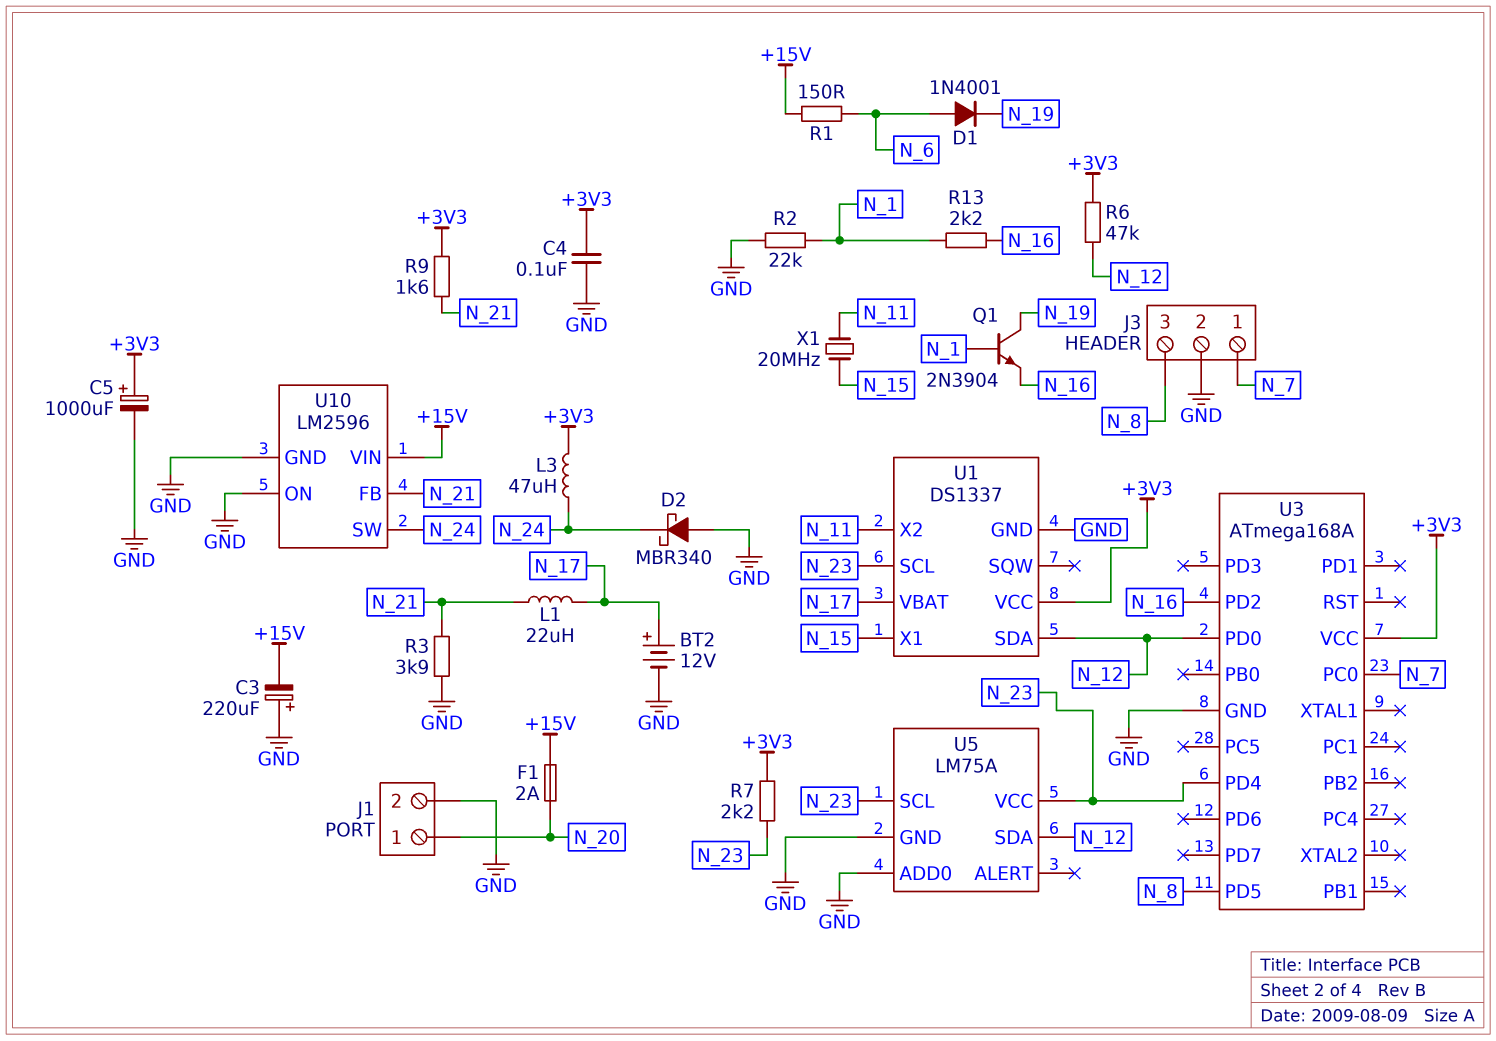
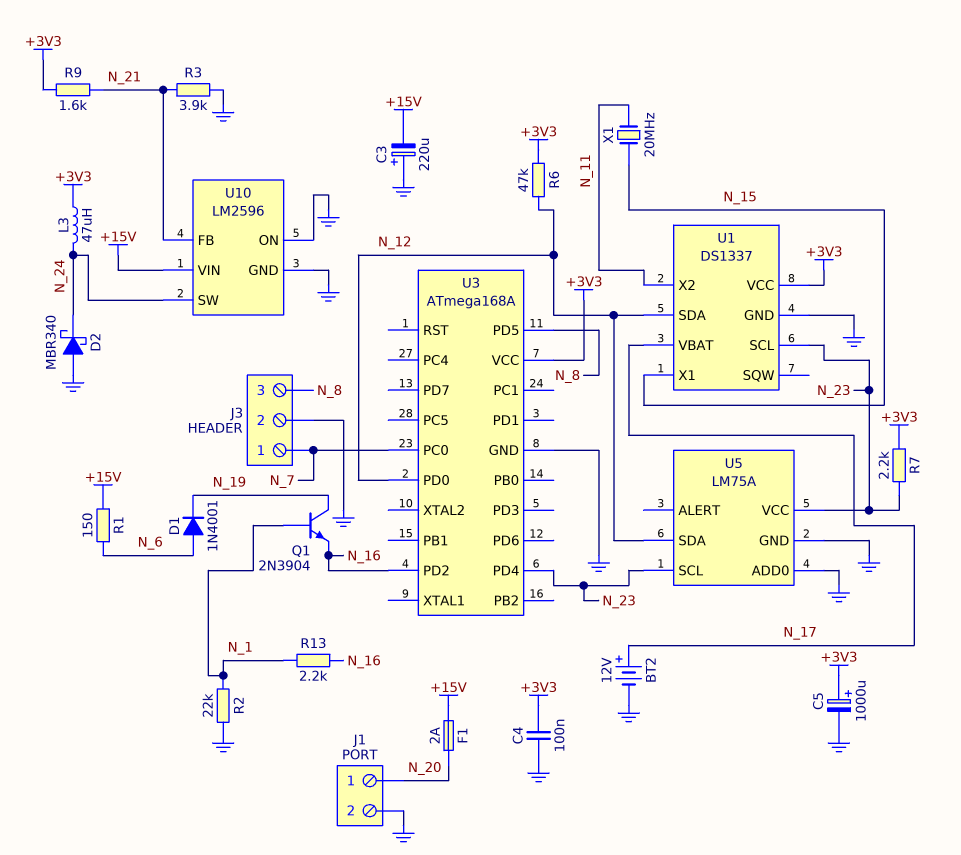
L1: 22uH (N_17, N_21) -> none

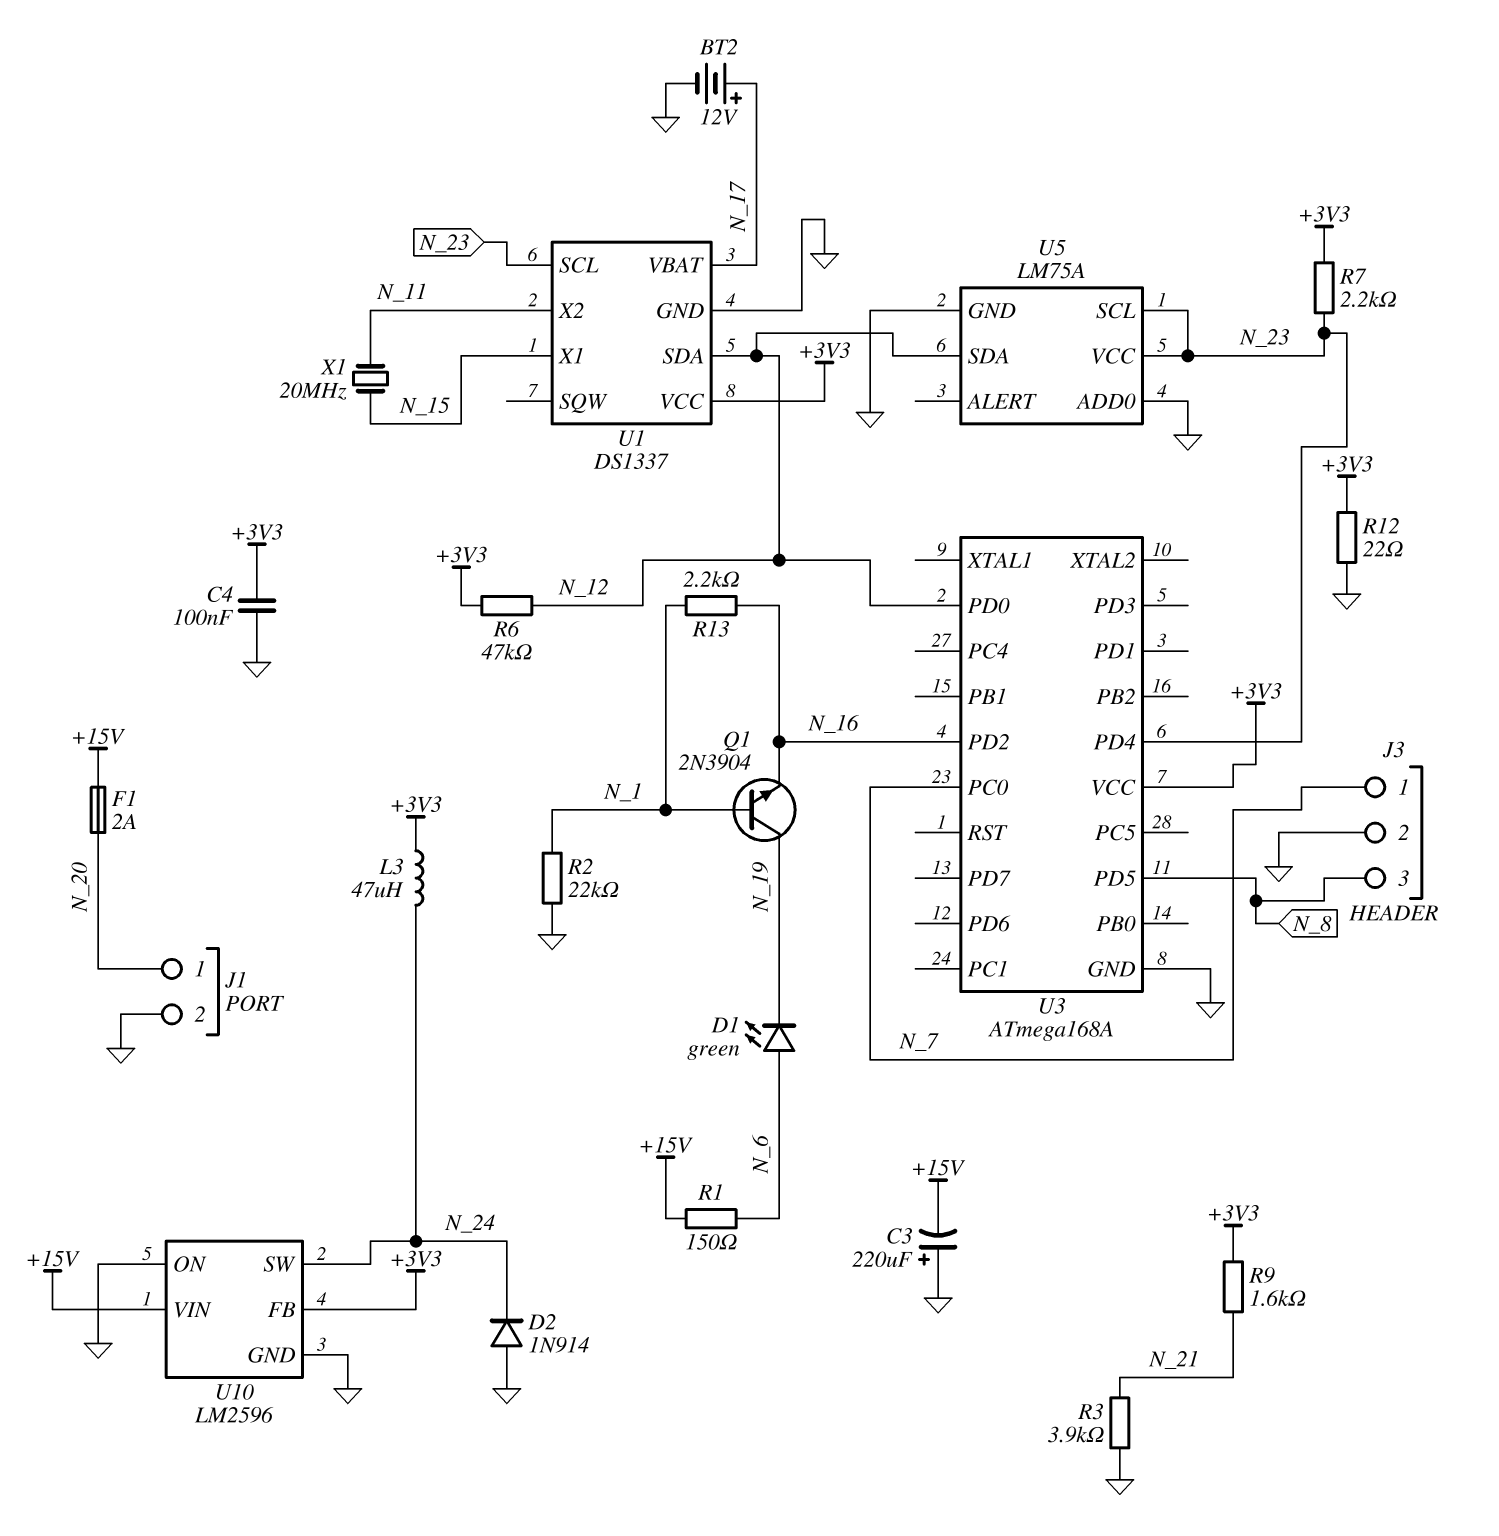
C5: 1000uF (plus +3V3, minus GND) -> none
D1: diode 1N4001 (A N_6, K N_19) -> LED green (A N_6, K N_19)
D2: schottky MBR340 (A GND, K N_24) -> diode 1N914 (A GND, K N_24)
R12: none -> 22 (+3V3, GND)
U10 pin FB: N_21 -> +3V3

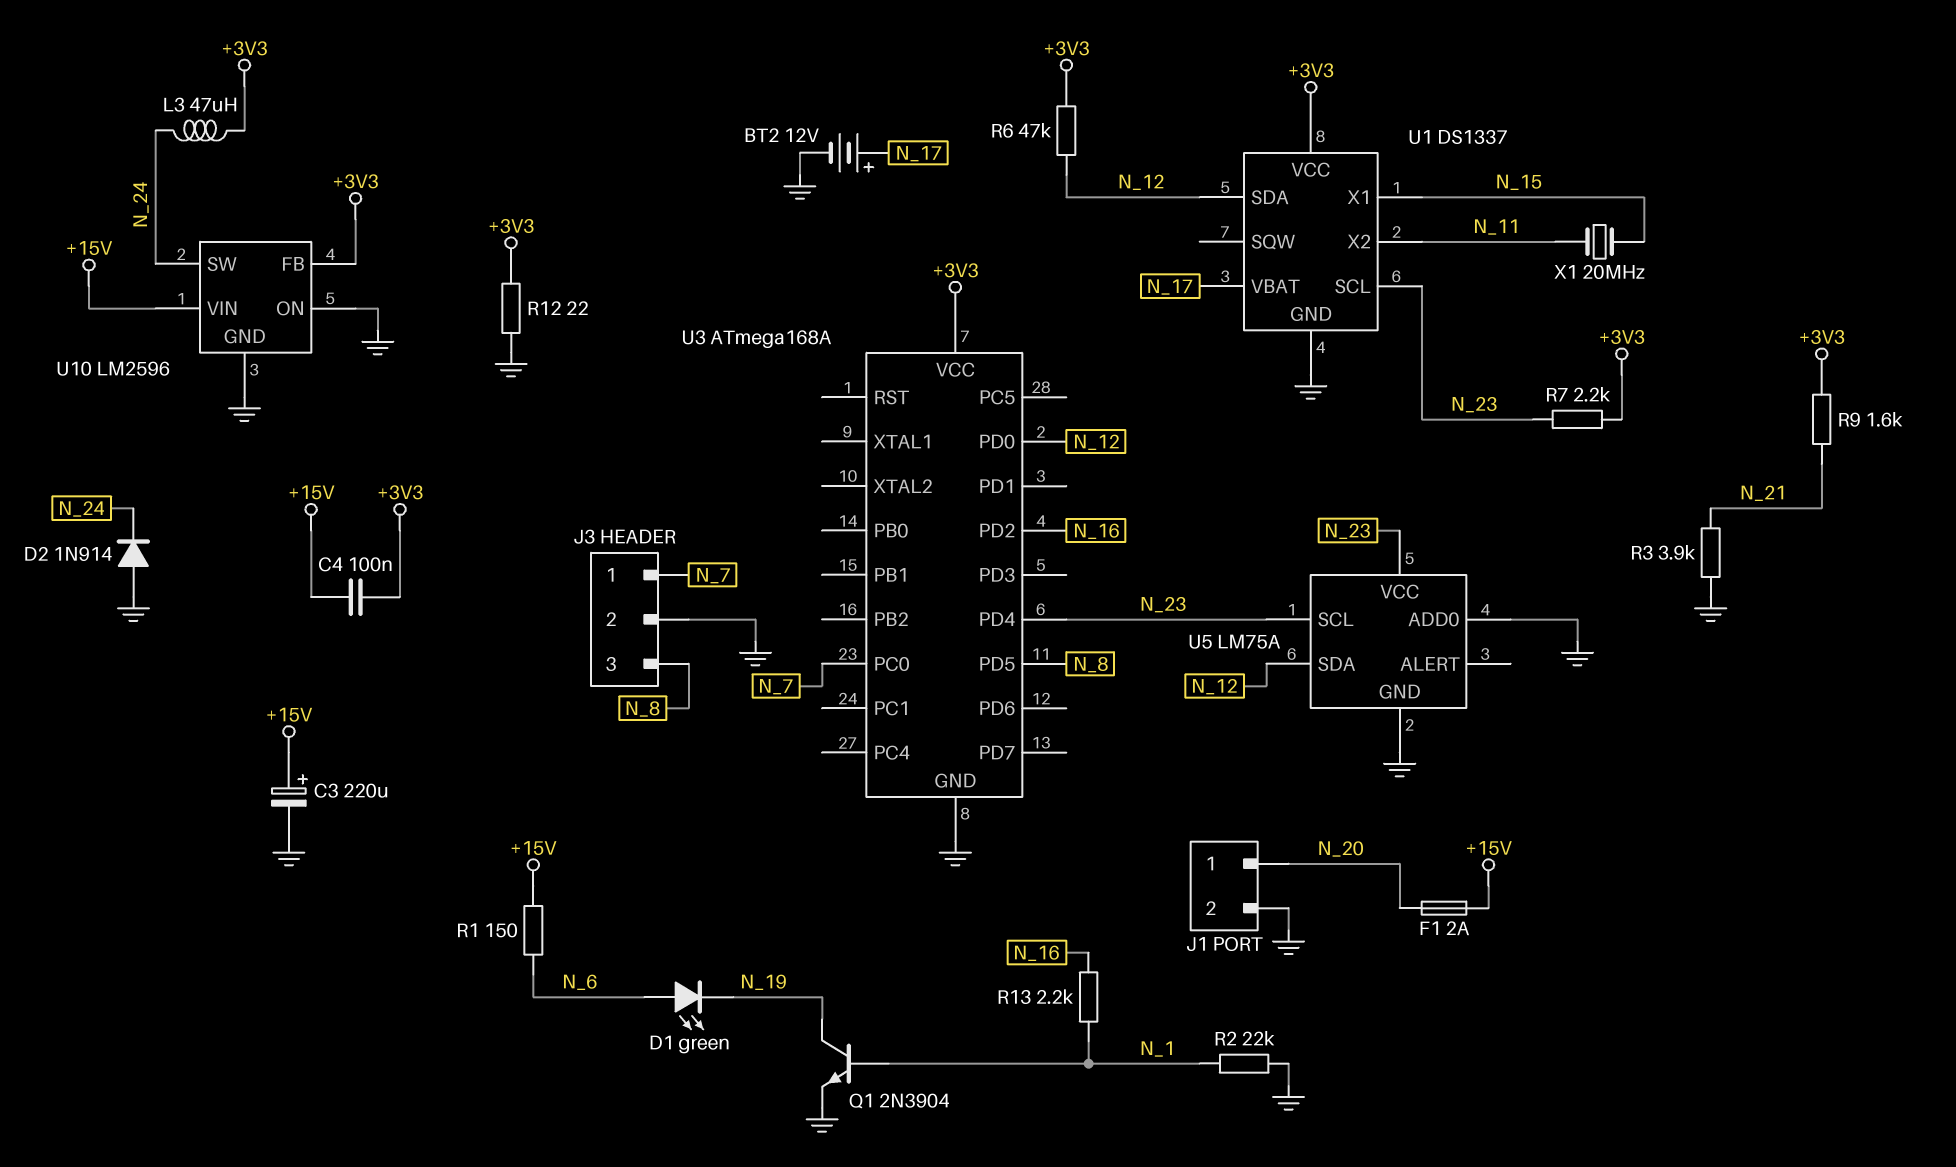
C3: 220uF (plus GND, minus +15V) -> 220uF (plus +15V, minus GND)
C4: 100nF (+3V3, GND) -> 100nF (+3V3, +15V)
Q1: NPN 2N3904 (B N_1, C N_19, E N_16) -> NPN 2N3904 (B N_1, C N_19, E GND)

